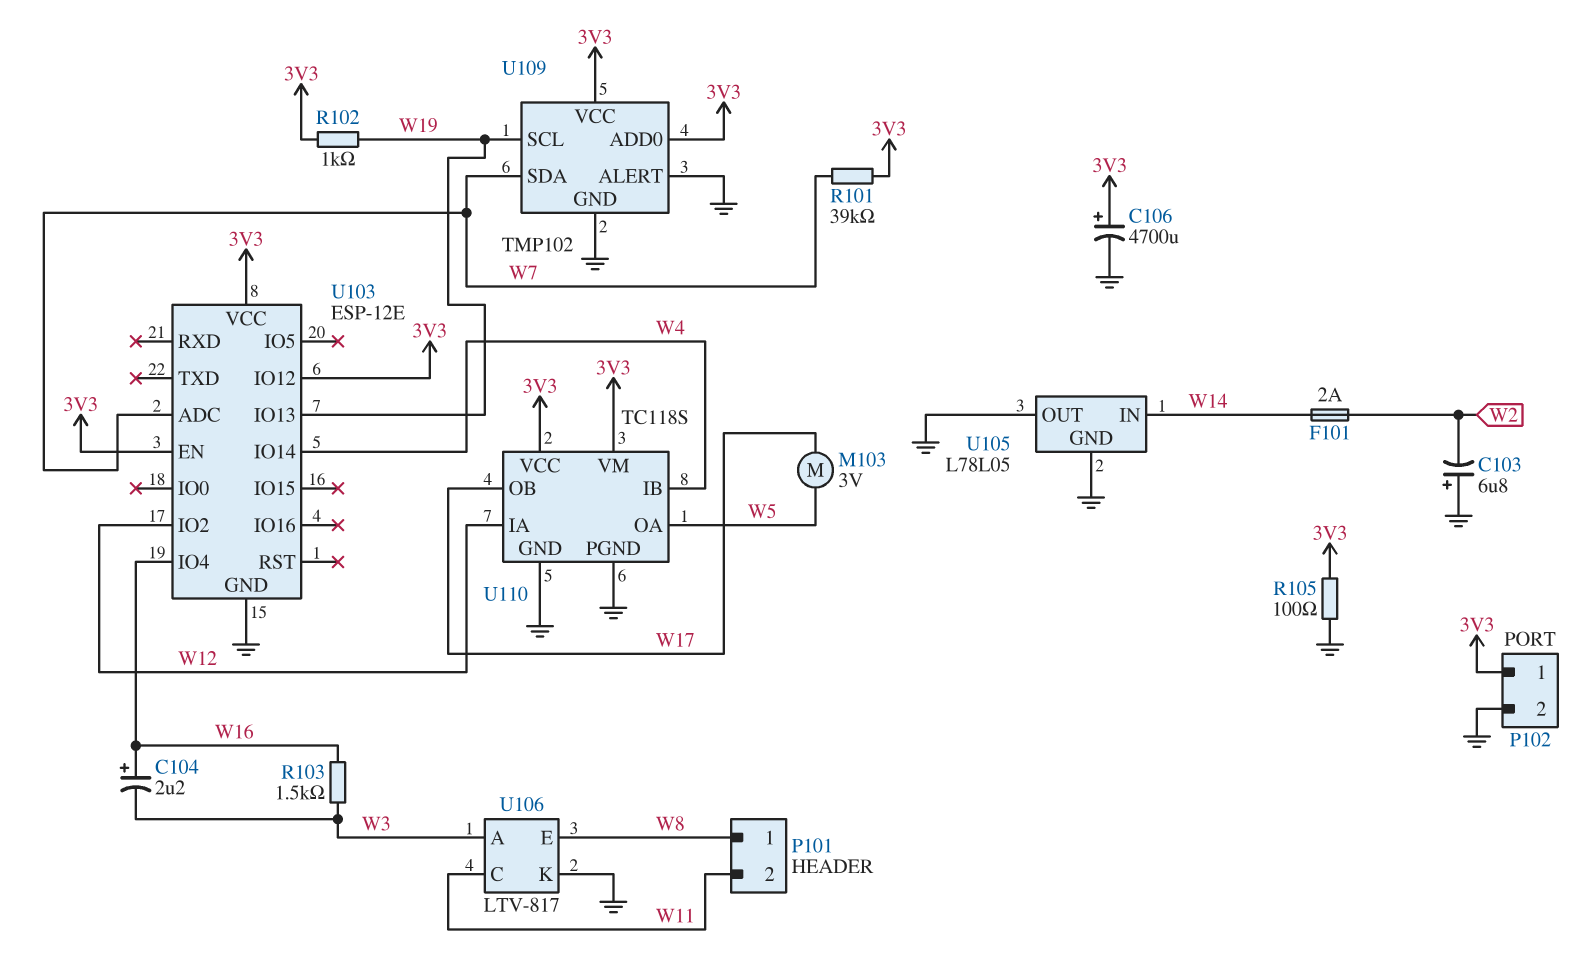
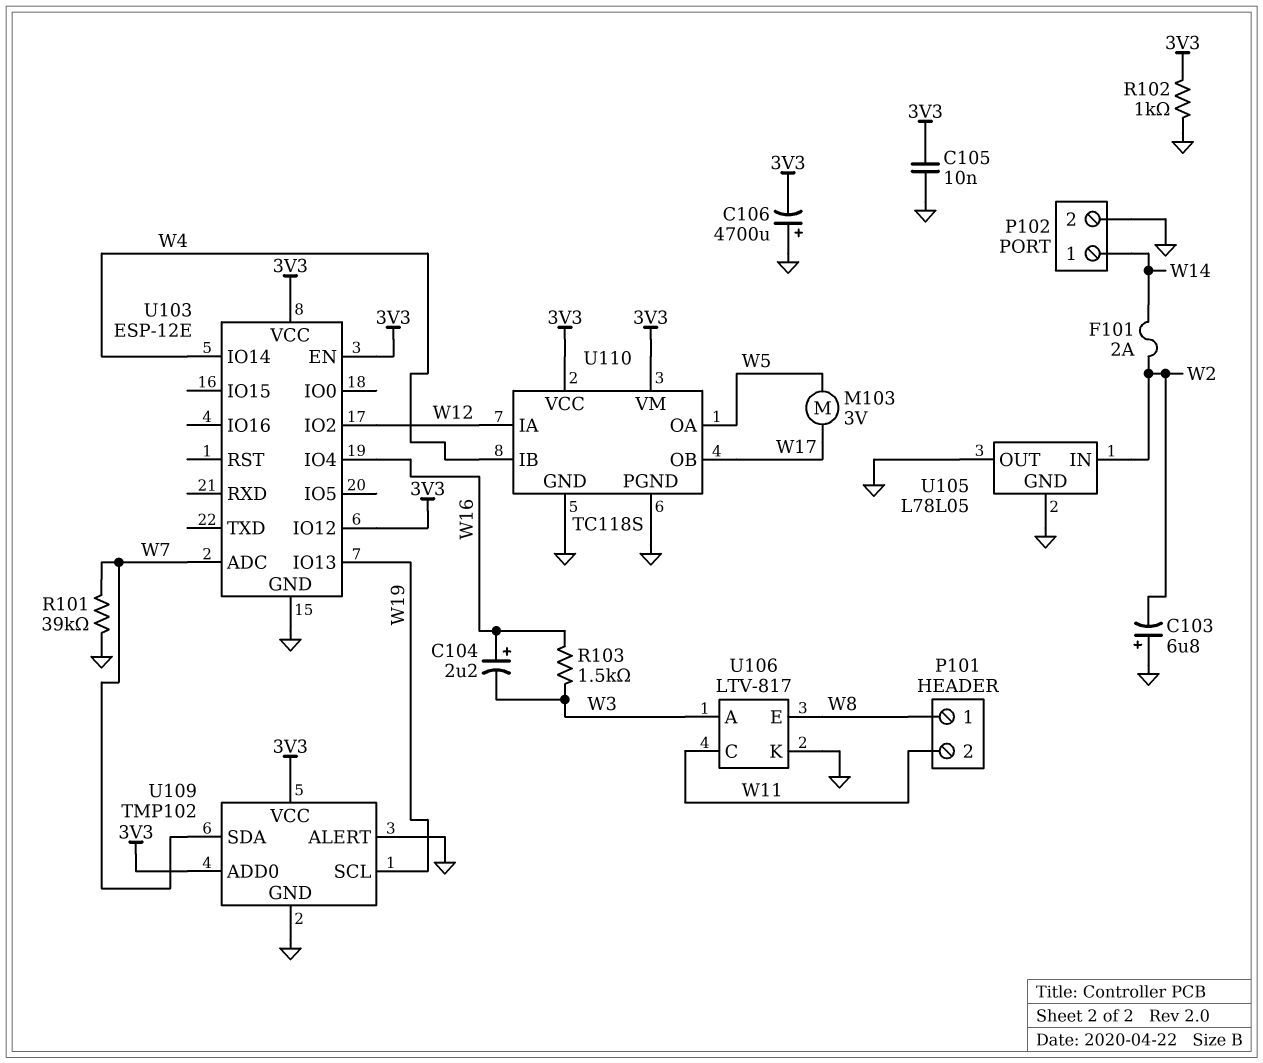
C105: none -> 10nF (3V3, GND)
C106: 4700uF (plus 3V3, minus GND) -> 4700uF (plus GND, minus 3V3)
P102 pin 1: 3V3 -> W14
R101: 39k (3V3, W7) -> 39k (GND, W7)
R102: 1k (3V3, W19) -> 1k (3V3, GND)
R105: 100 (3V3, GND) -> none
U105 pin IN: W14 -> W2

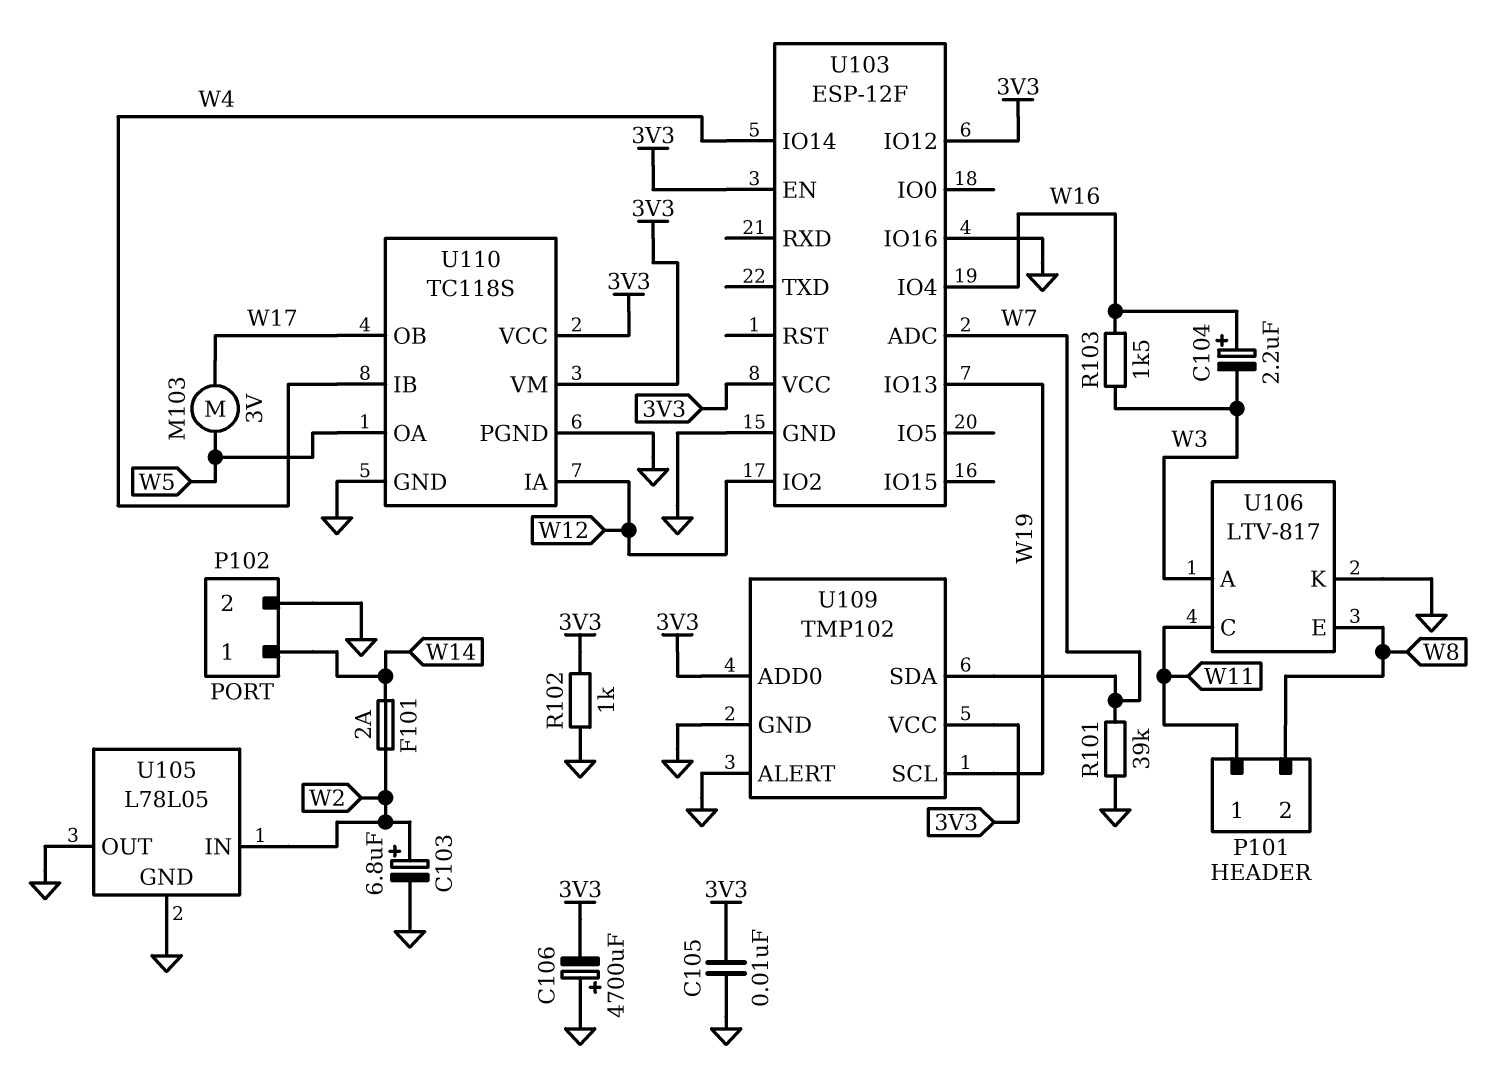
C103: 6.8uF (plus GND, minus W2) -> 6.8uF (plus W2, minus GND)
P101 pin 1: W8 -> W11
P101 pin 2: W11 -> W8
U103: ESP-12E -> ESP-12F
U103 pin IO16: none -> GND

